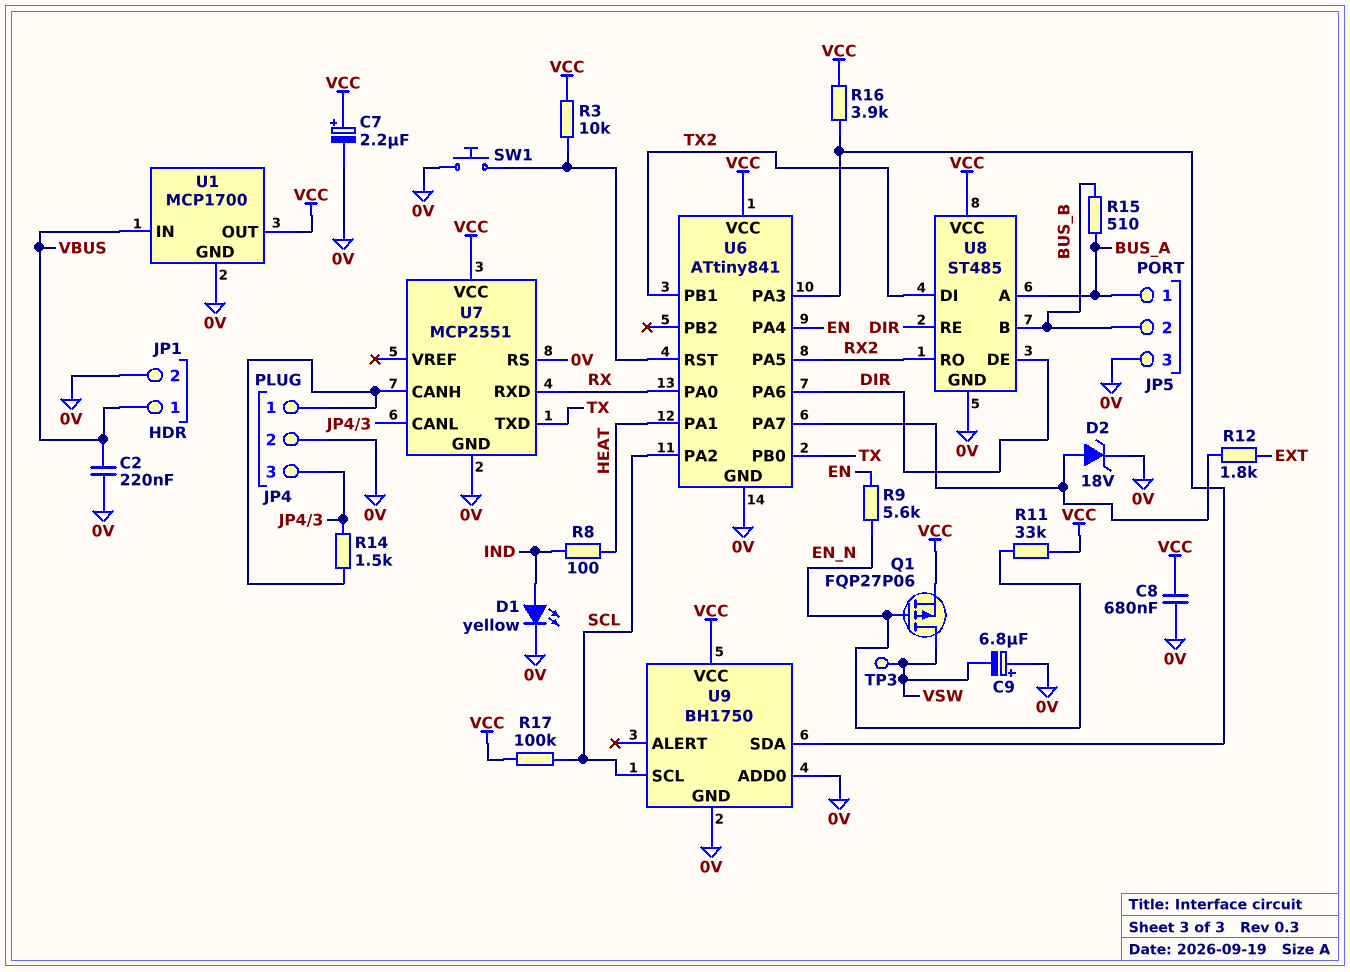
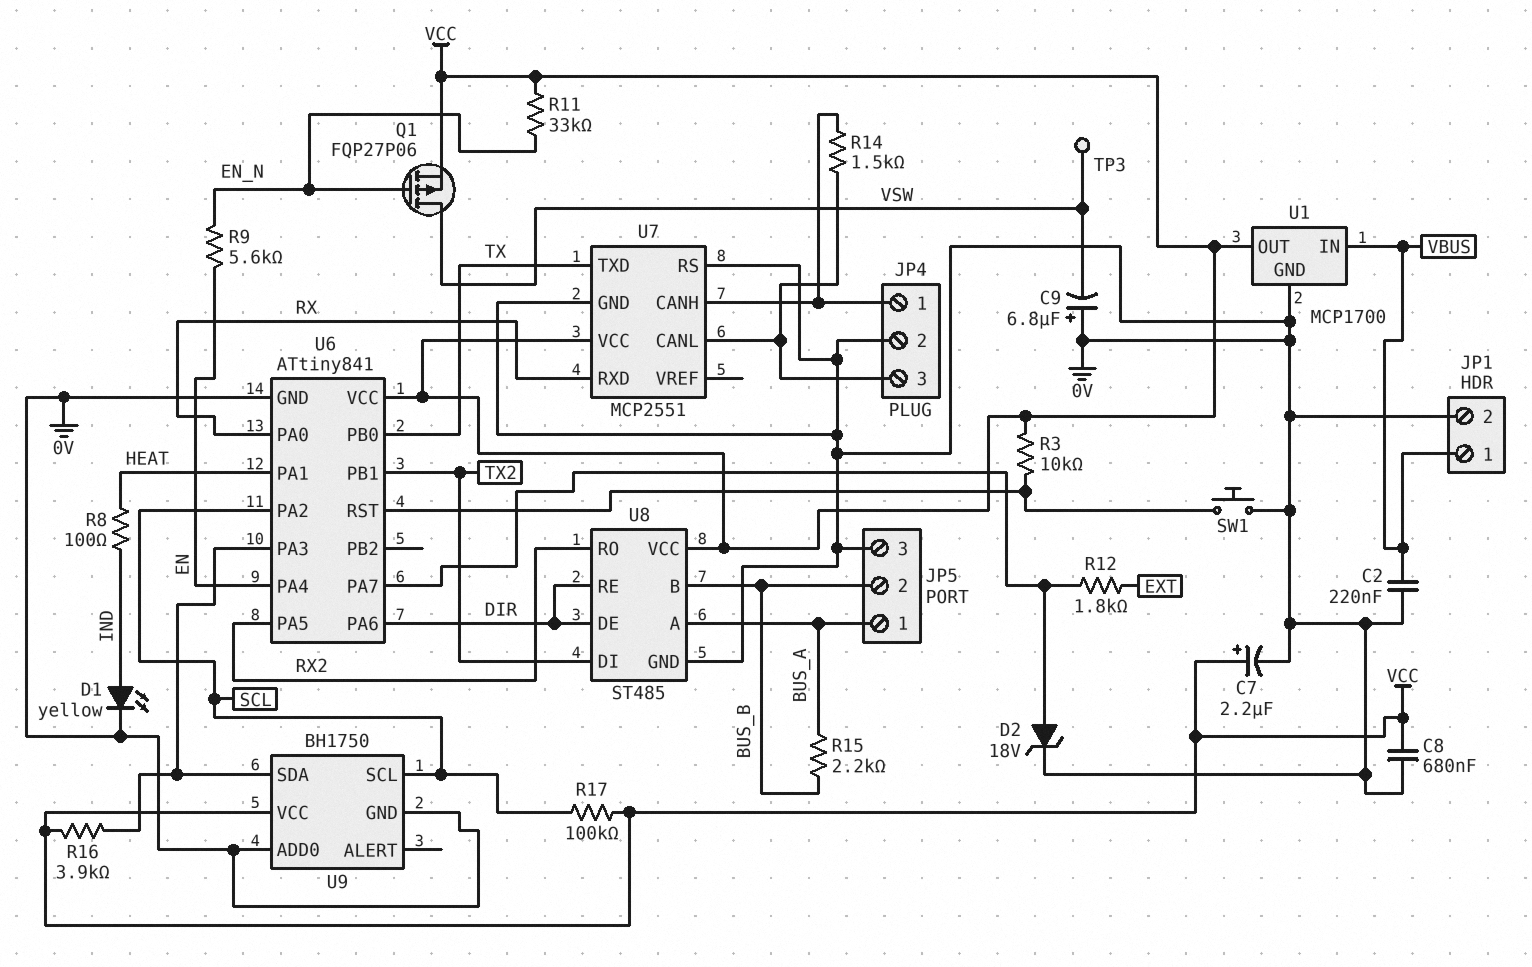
R15: 510 (BUS_A, BUS_B) -> 2.2k (BUS_A, BUS_B)

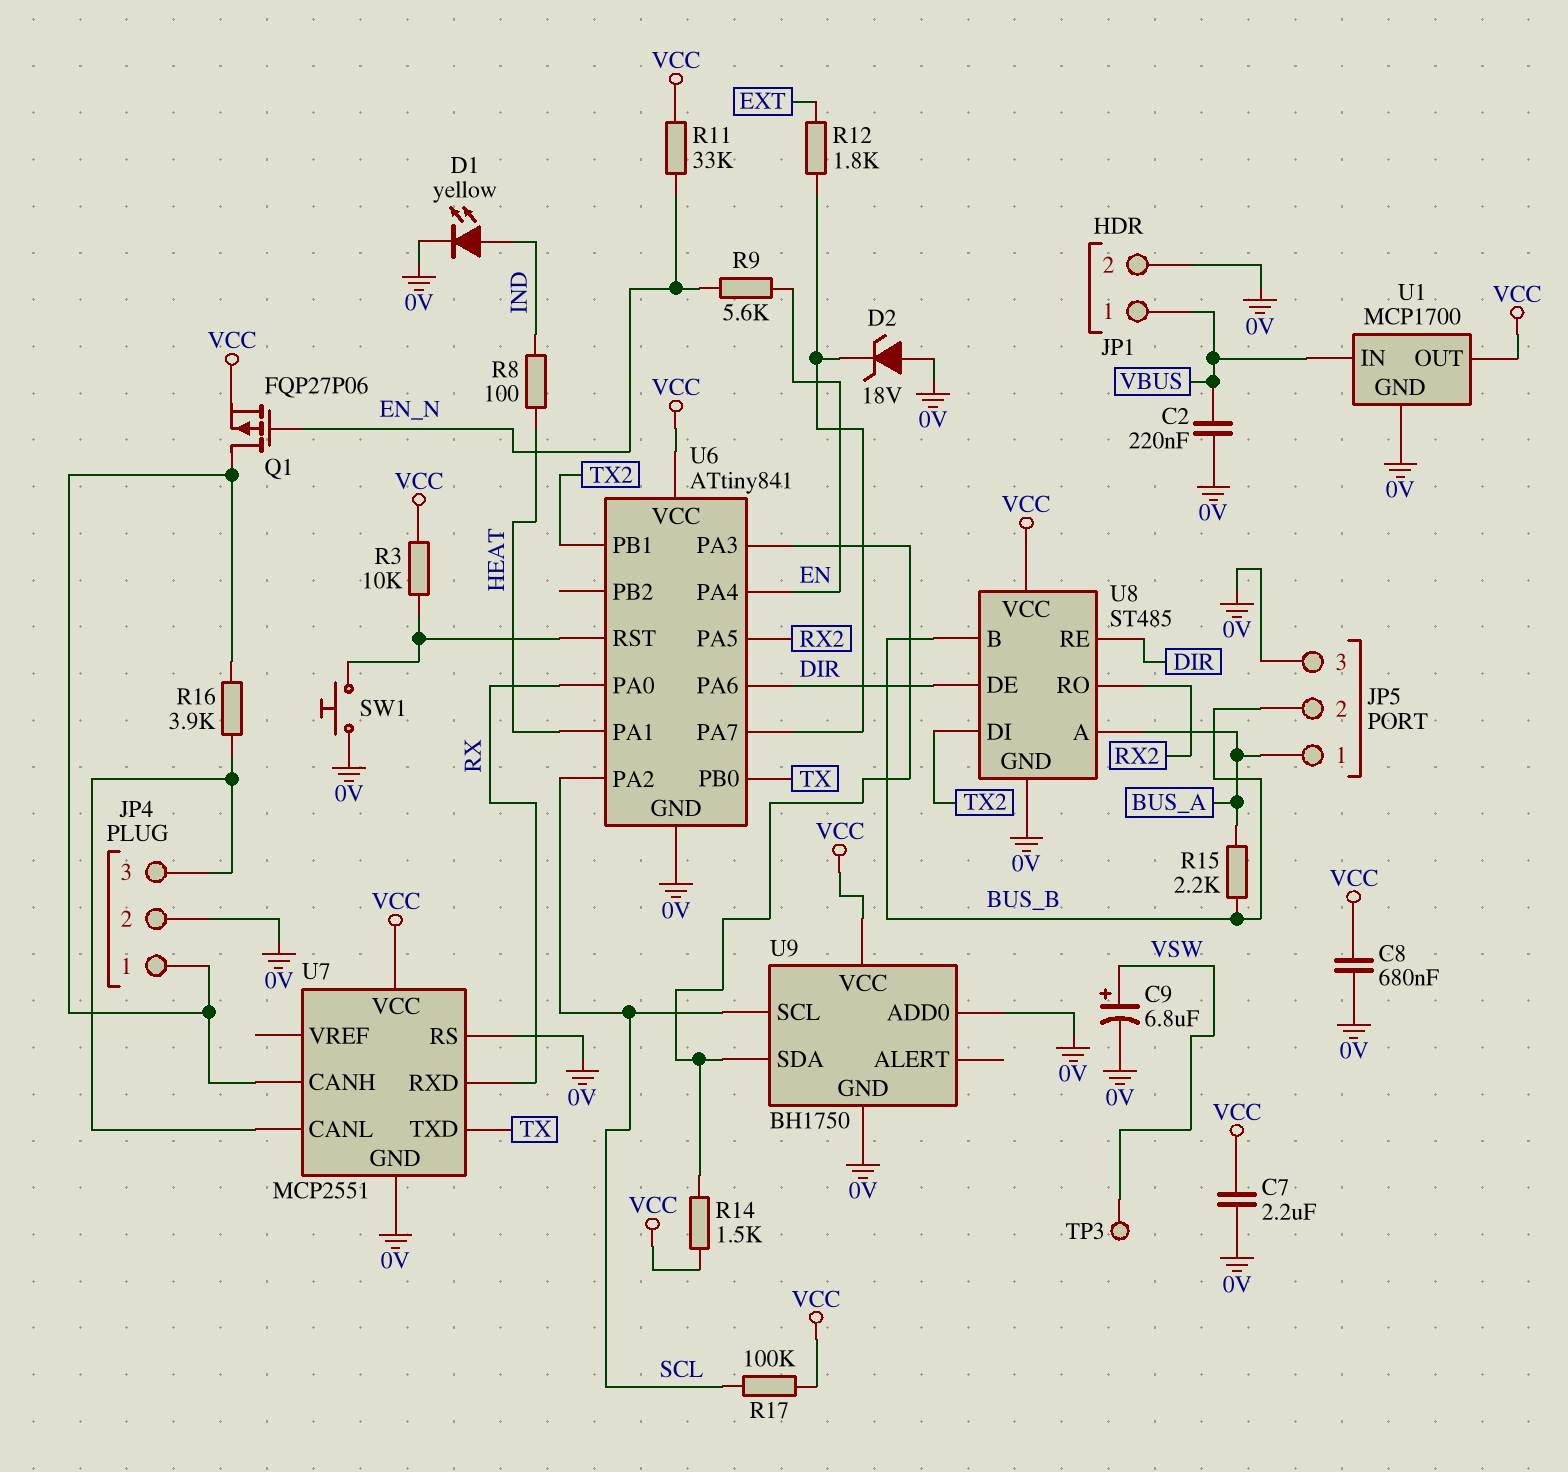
C7: 2.2uF (plus VCC, minus 0V) -> 2.2uF (0V, VCC)
C9: 6.8uF (plus 0V, minus VSW) -> 6.8uF (plus VSW, minus 0V)
D2: zener 18V (A U6/PA7, K 0V) -> zener 18V (A 0V, K U6/PA7)
Q1: PMOS FQP27P06 (G EN_N, D VSW, S VCC) -> PMOS FQP27P06 (G EN_N, D JP4/1, S VCC)
R14: 1.5k (JP4/1, JP4/3) -> 1.5k (U6/PA3, VCC)
R16: 3.9k (U6/PA3, VCC) -> 3.9k (JP4/1, JP4/3)

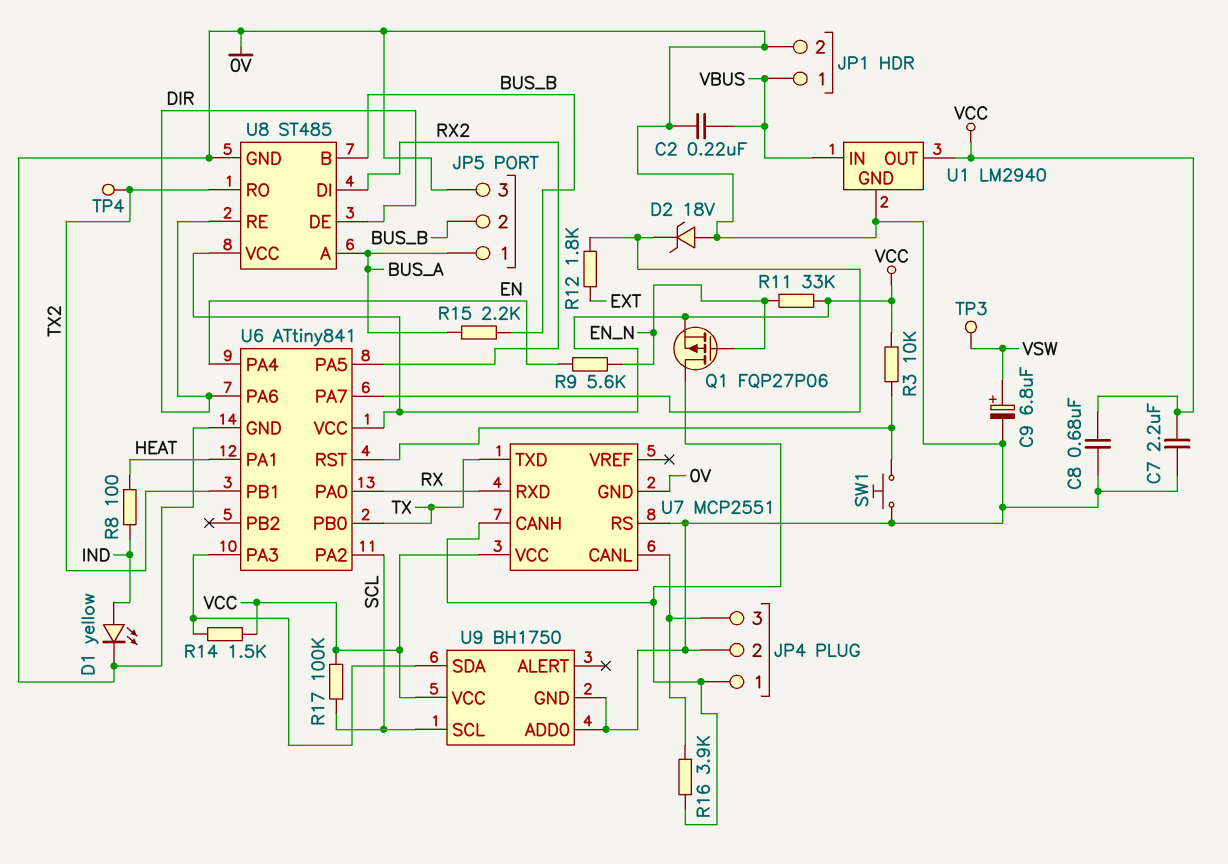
TP4: none -> test point (TX2)
U1: MCP1700 -> LM2940
U8 pin DI: TX2 -> RX2
U8 pin RO: RX2 -> TX2

